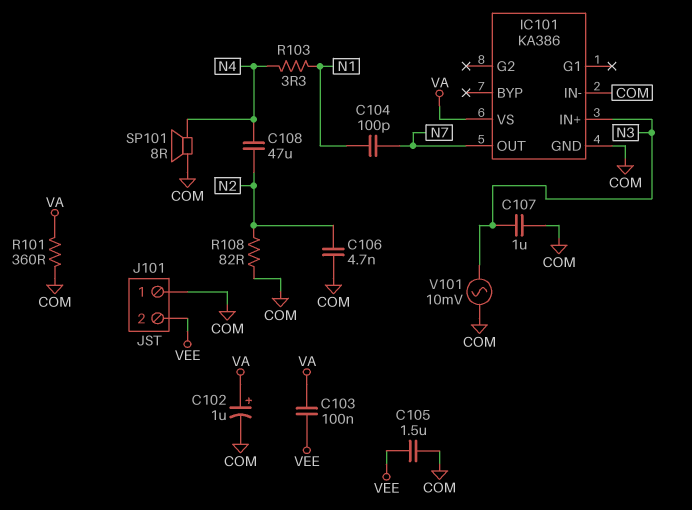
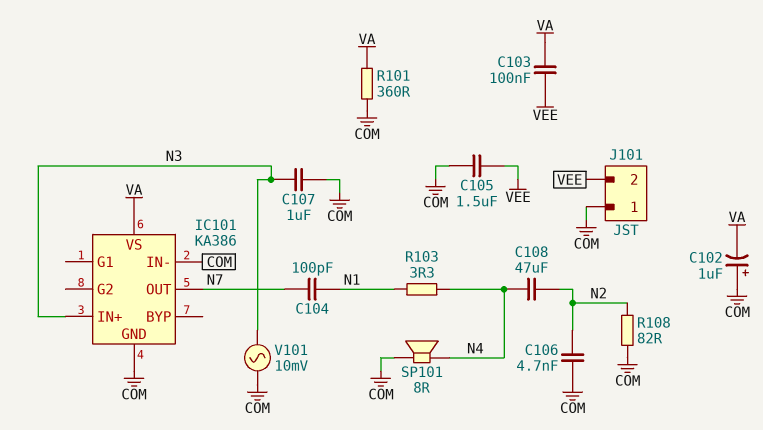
C102: 1uF (plus VA, minus COM) -> 1uF (plus COM, minus VA)

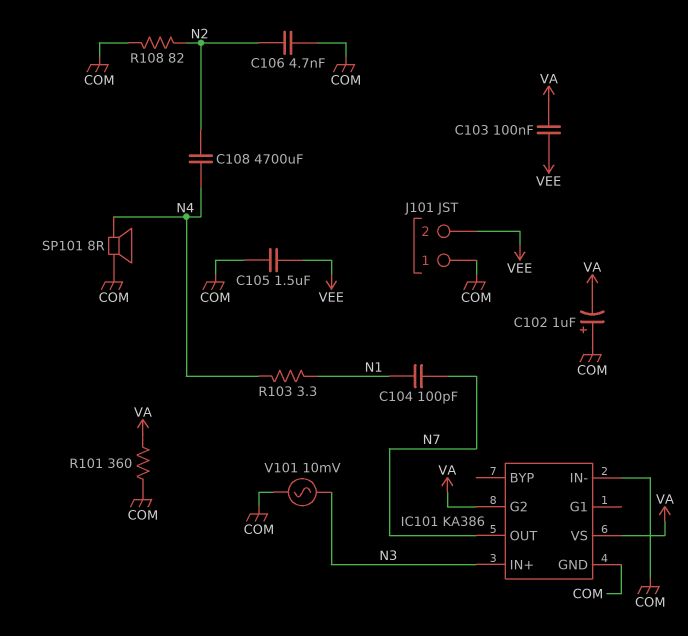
C107: 1uF (COM, N3) -> none
C108: 47uF (N2, N4) -> 4700uF (N2, N4)
IC101 pin G2: none -> VA

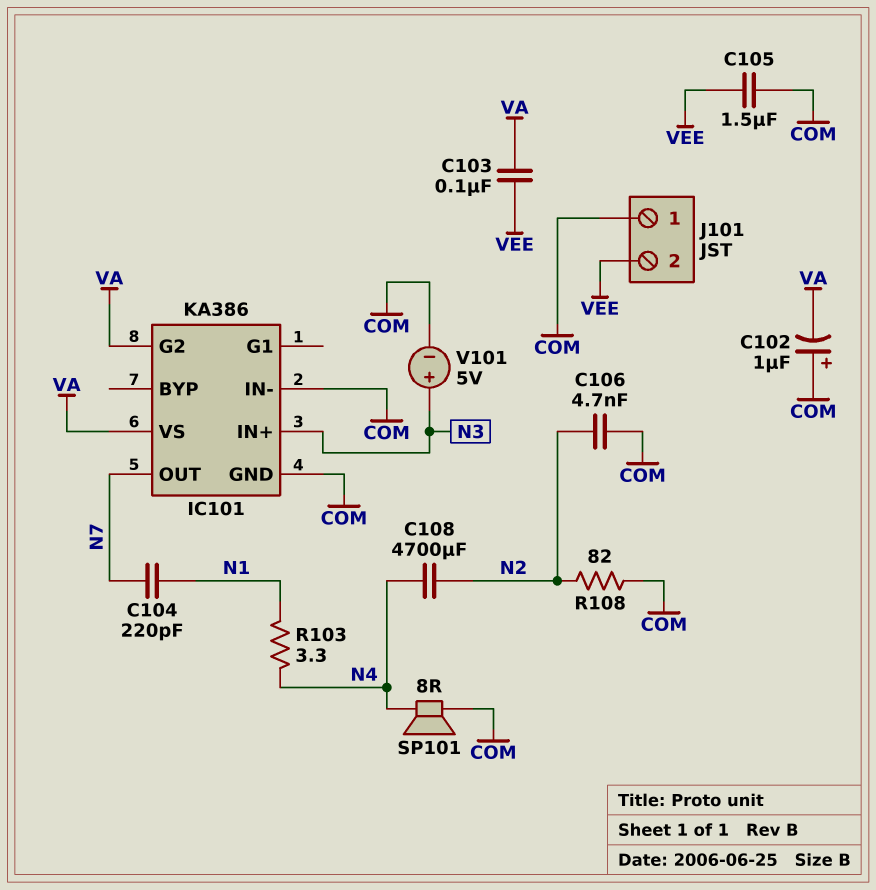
C104: 100pF (N1, N7) -> 220pF (N1, N7)
R101: 360 (COM, VA) -> none
V101: AC 10mV (COM, N3) -> 5V (plus N3, minus COM)

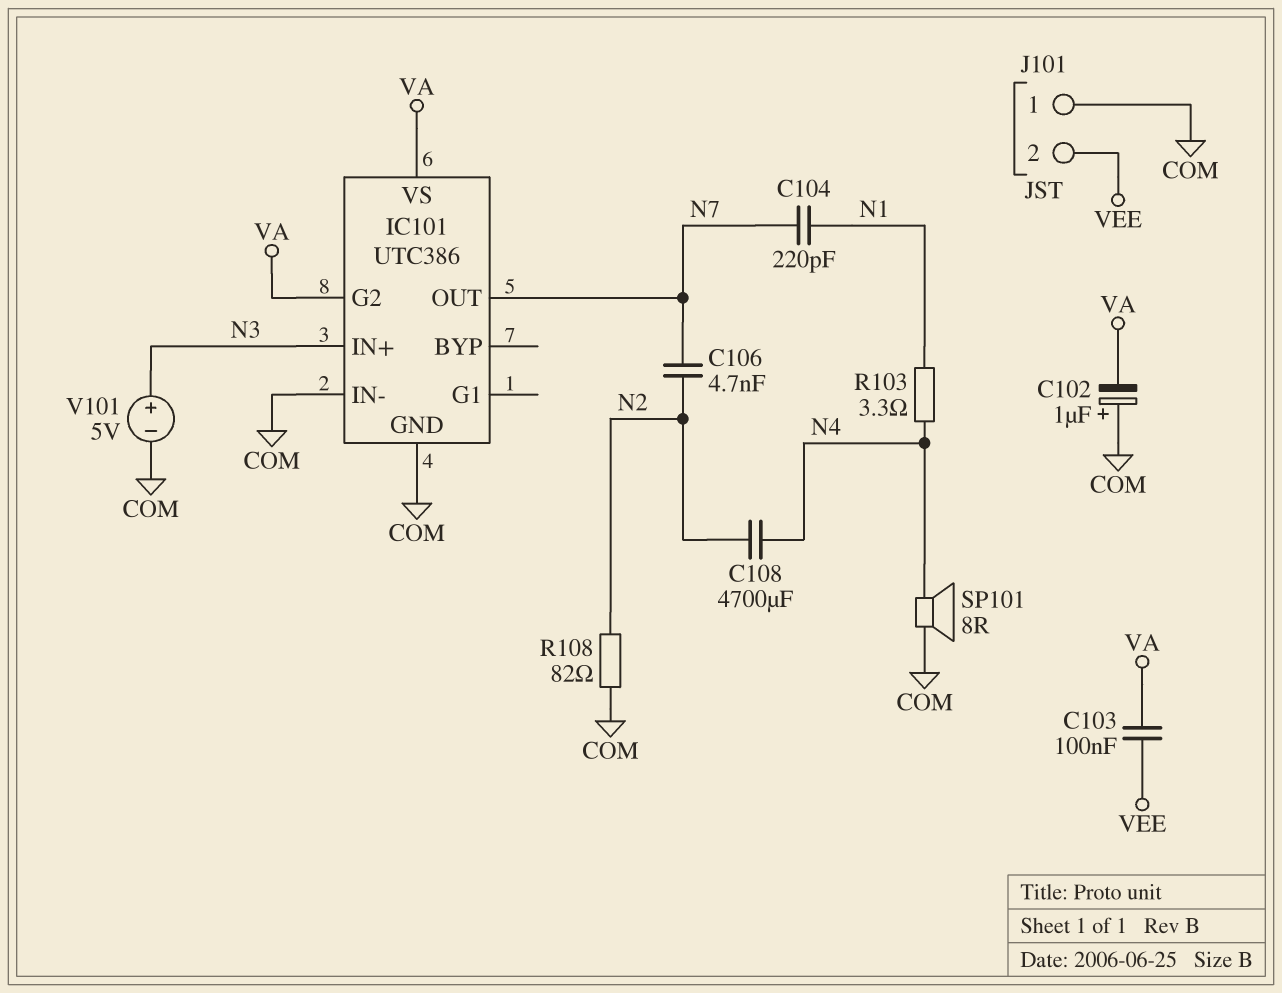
C105: 1.5uF (COM, VEE) -> none
C106: 4.7nF (COM, N2) -> 4.7nF (N2, N7)
IC101: KA386 -> UTC386

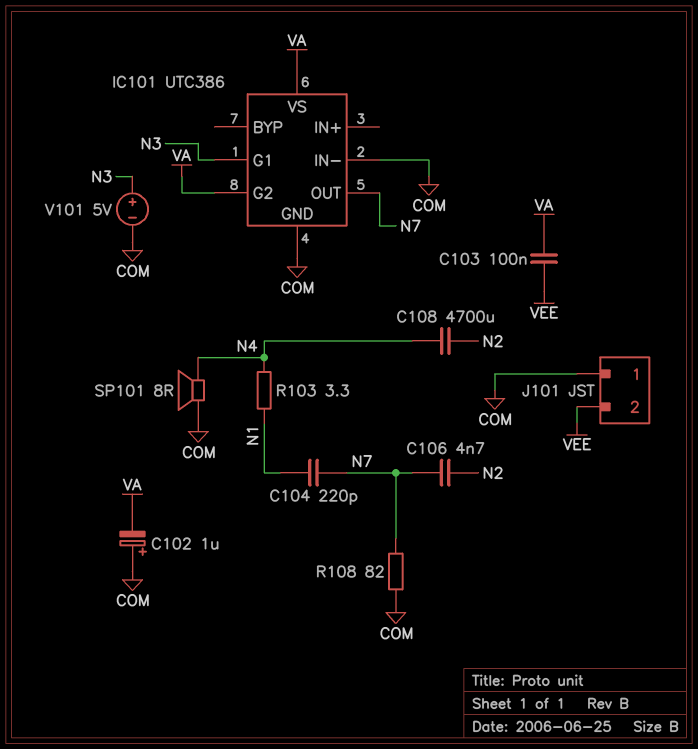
IC101 pin G1: none -> N3
IC101 pin IN+: N3 -> none
R108: 82 (COM, N2) -> 82 (COM, N7)

